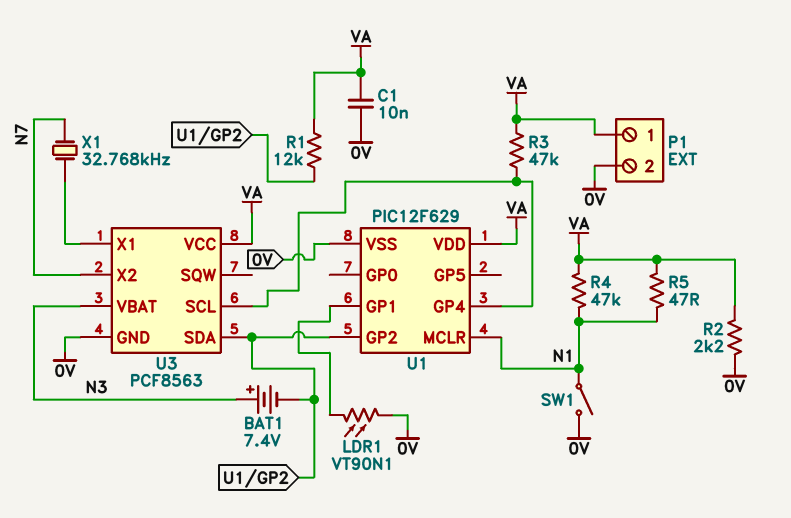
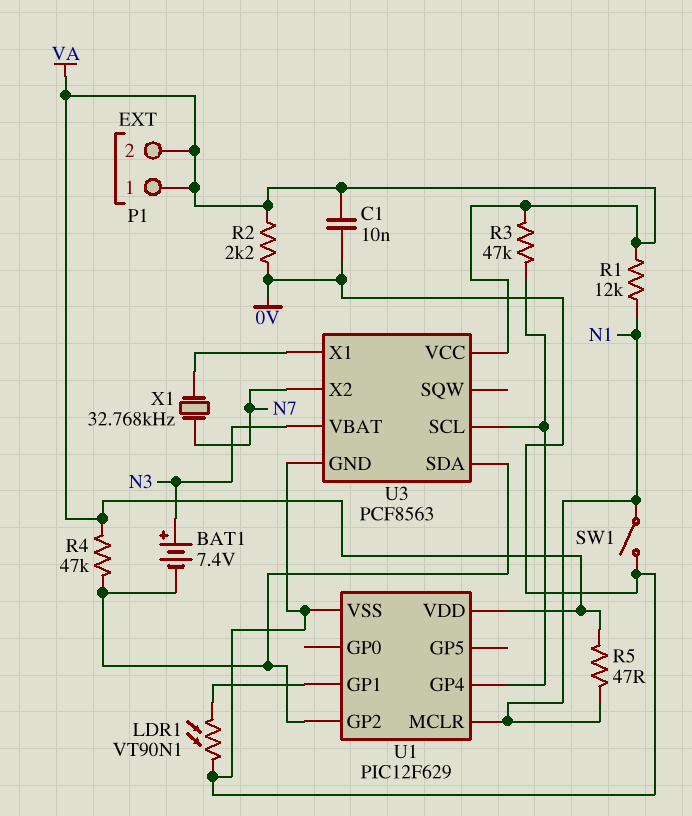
P1 pin 2: 0V -> VA
R1: 12k (U1/GP2, VA) -> 12k (N1, VA)
R4: 47k (N1, VA) -> 47k (U1/GP2, VA)

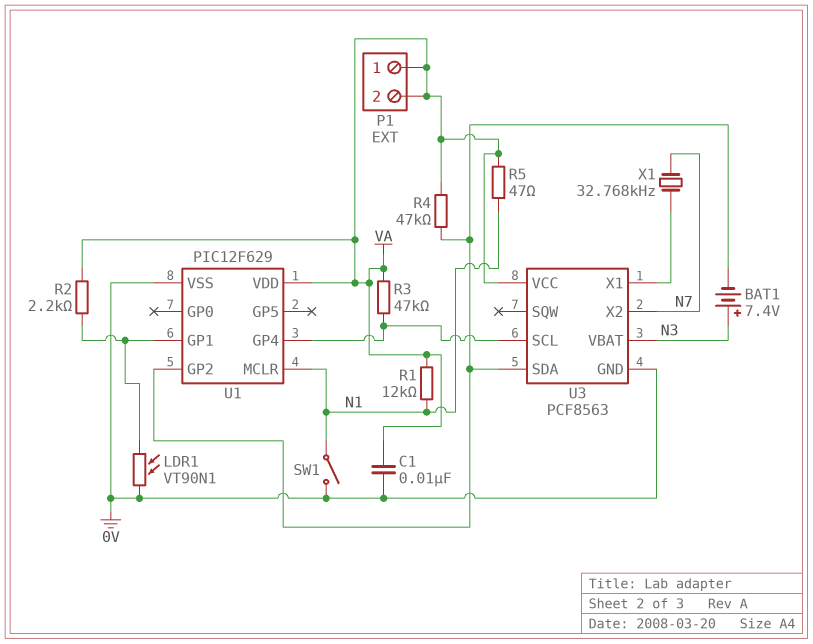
R2: 2.2k (0V, VA) -> 2.2k (U1/GP1, VA)

